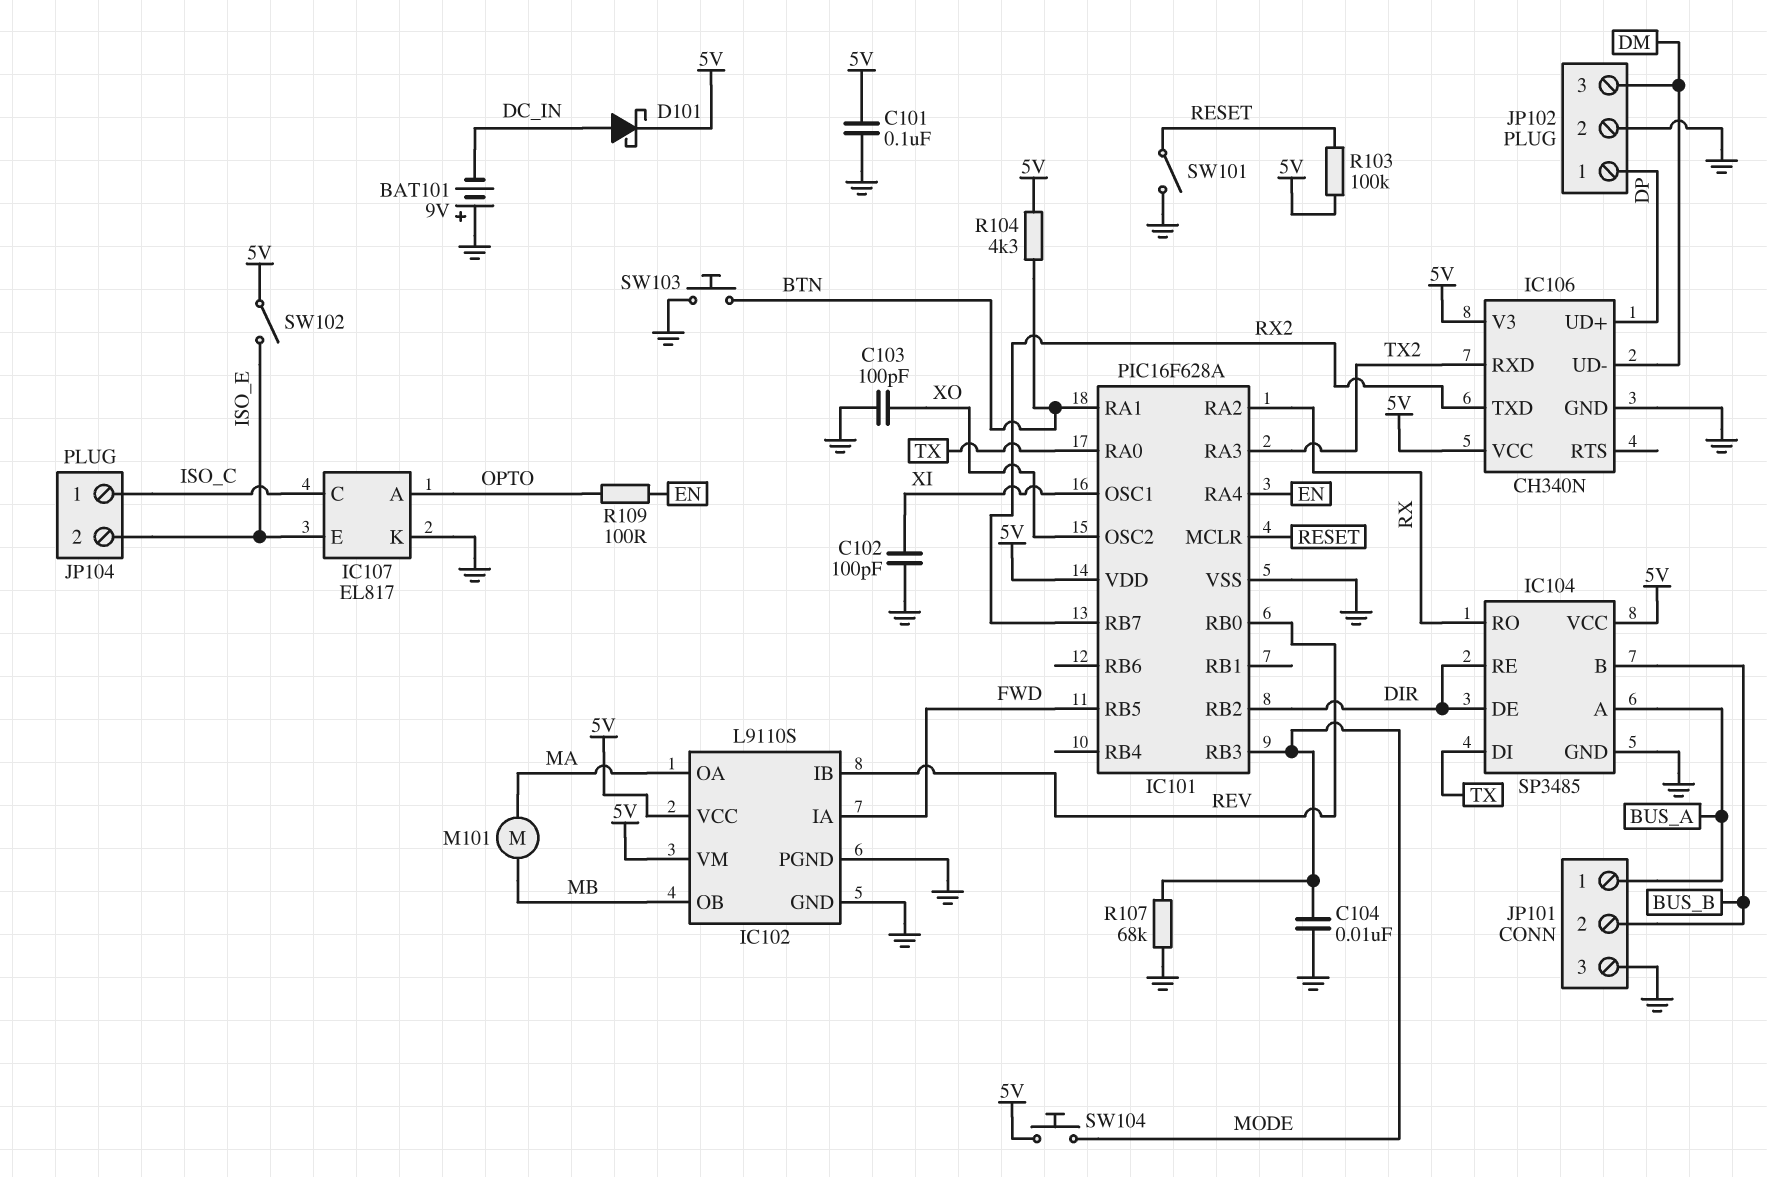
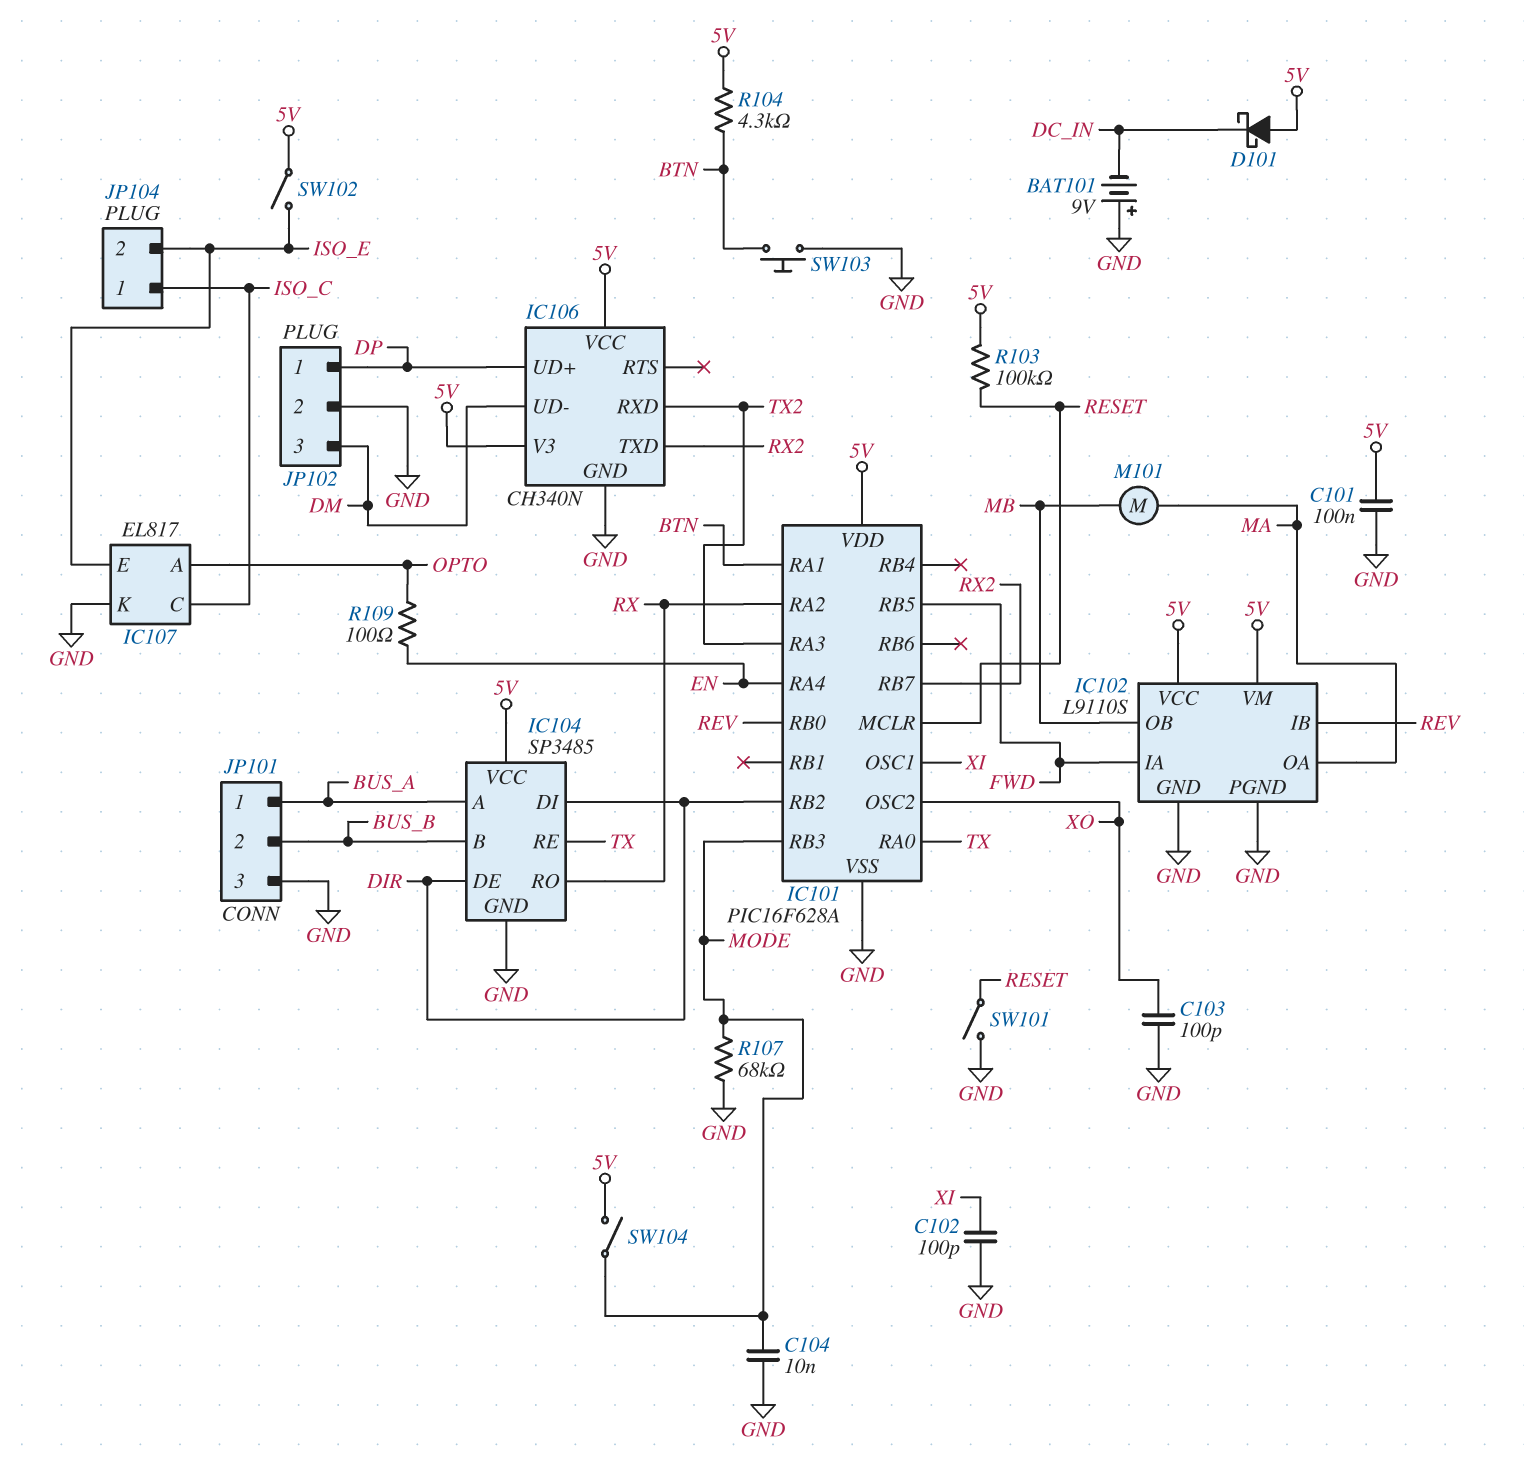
D101: schottky (A DC_IN, K 5V) -> schottky (A 5V, K DC_IN)
IC104 pin DI: TX -> DIR
IC104 pin RE: DIR -> TX
SW104: button (5V, MODE) -> switch (5V, MODE)

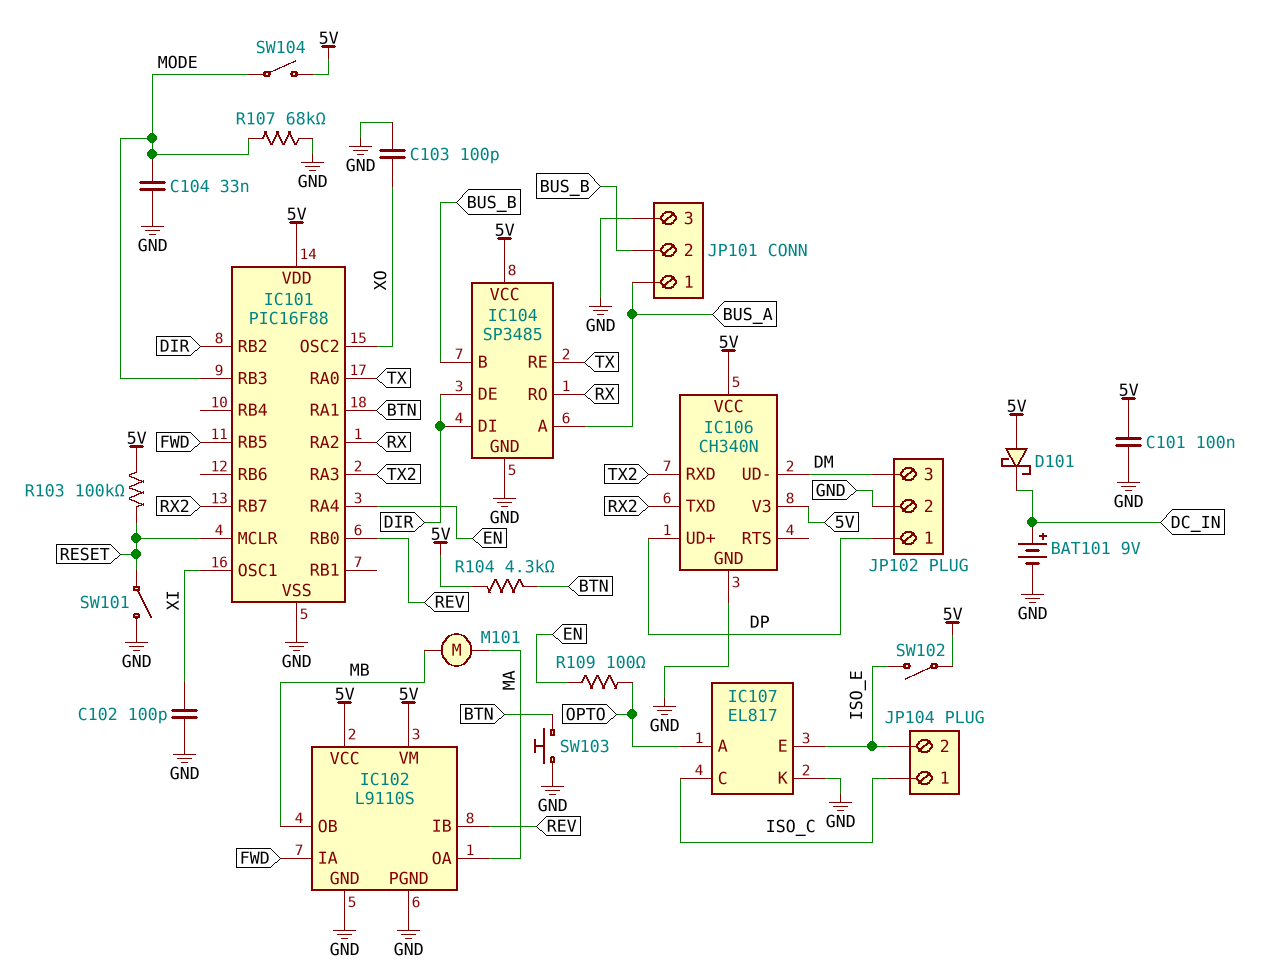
BAT101: 9V (plus GND, minus DC_IN) -> 9V (plus DC_IN, minus GND)
C104: 10nF (GND, MODE) -> 33nF (GND, MODE)
IC101: PIC16F628A -> PIC16F88

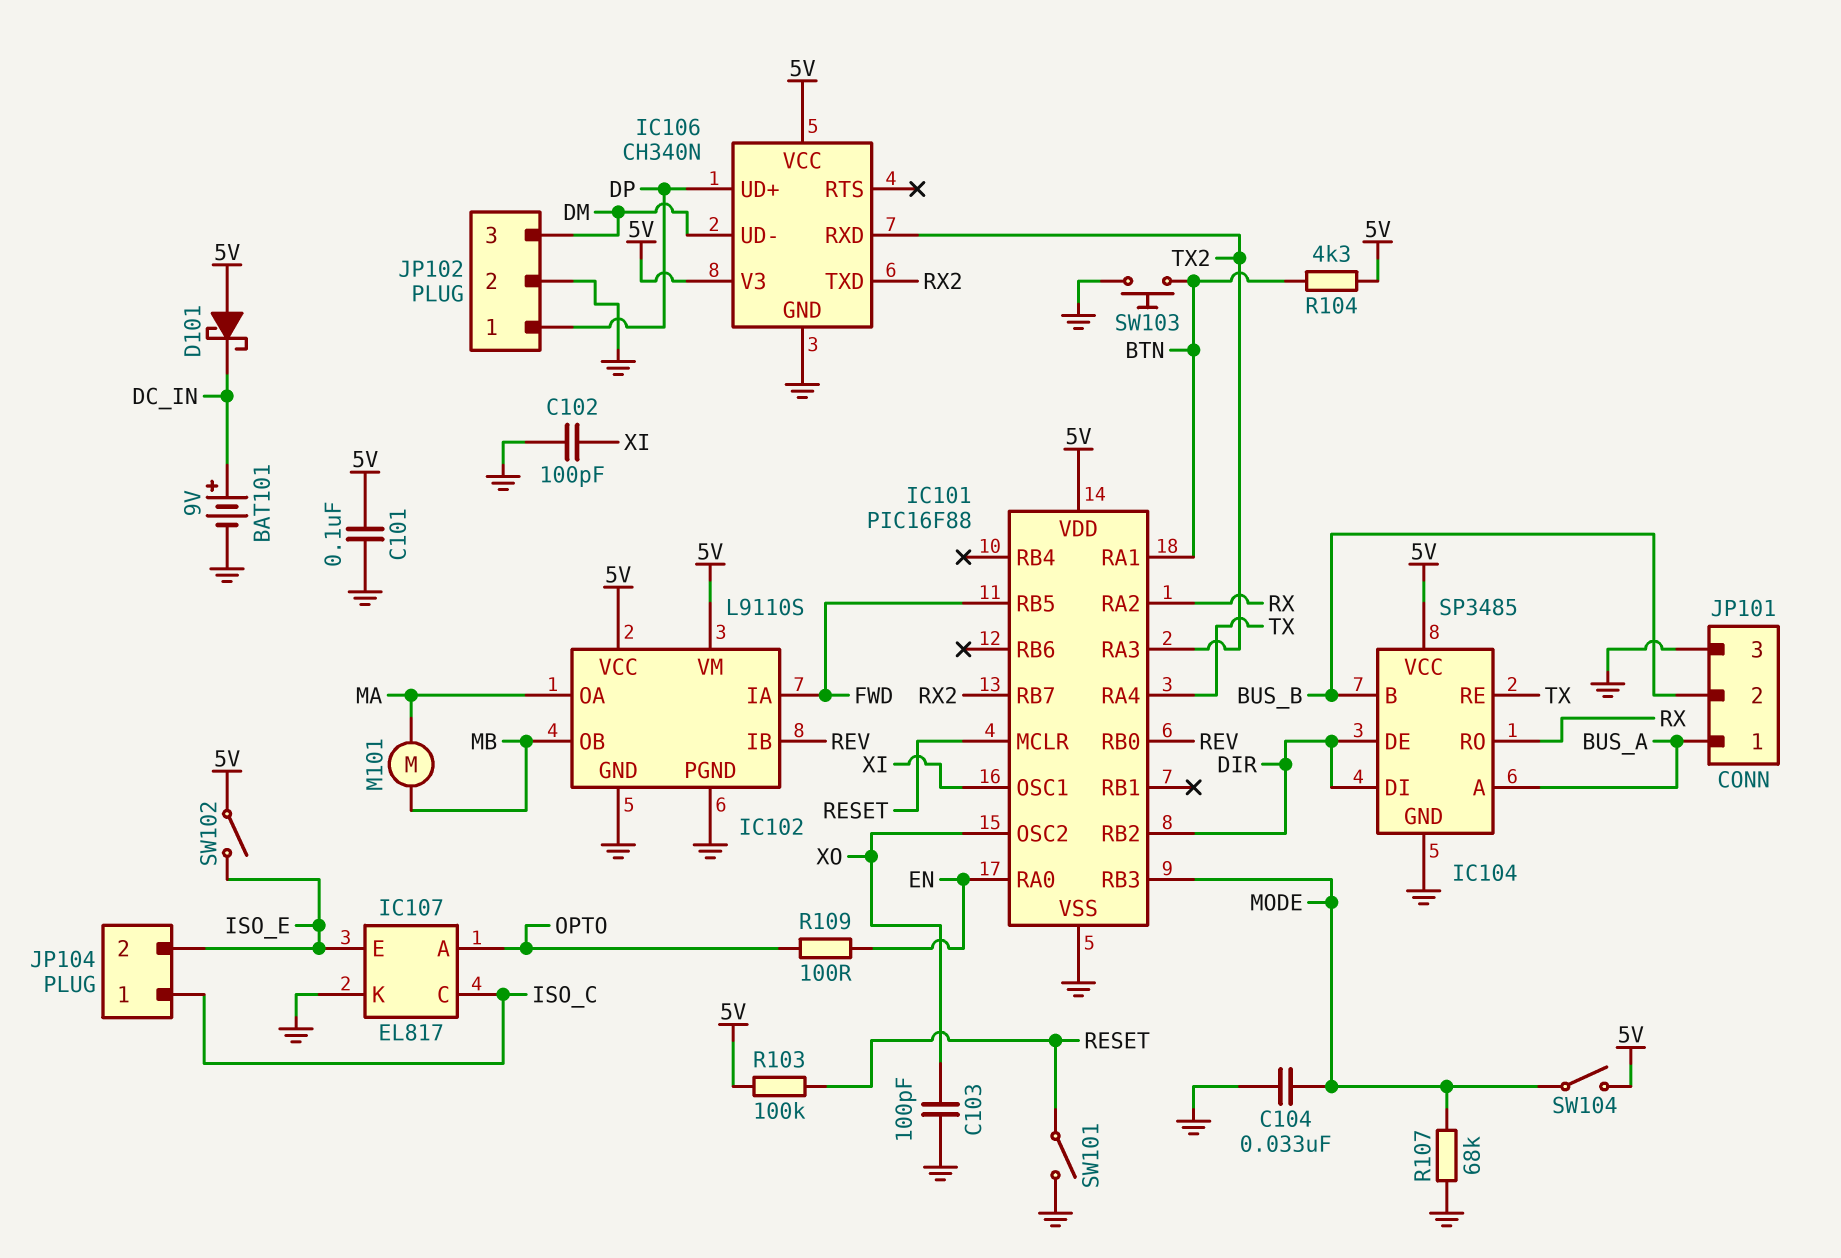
IC101 pin RA0: TX -> EN
IC101 pin RA4: EN -> TX

